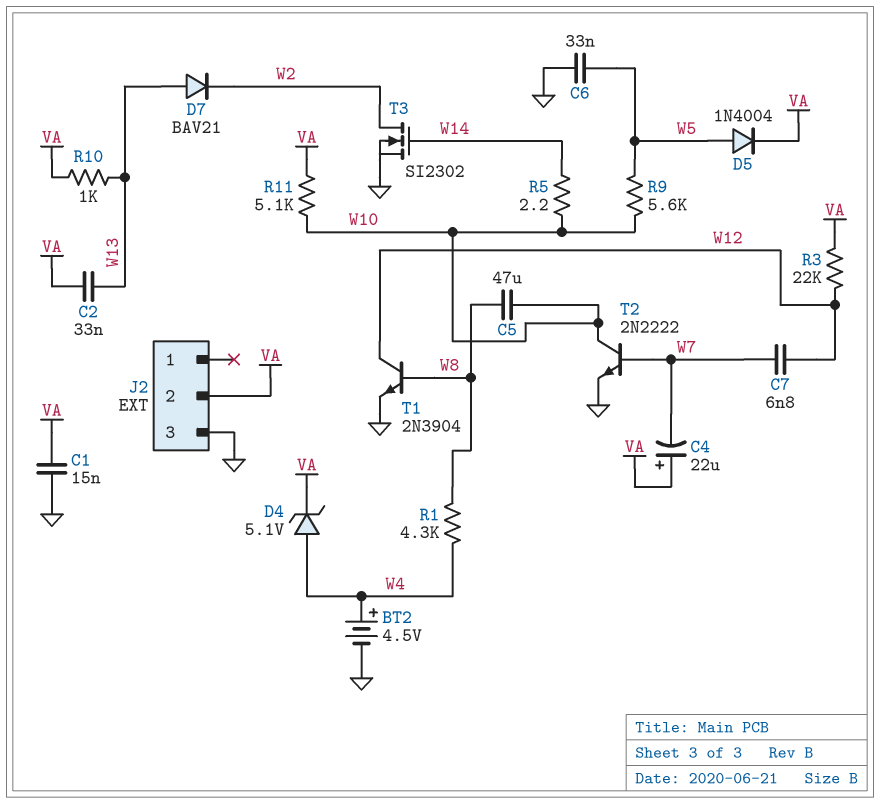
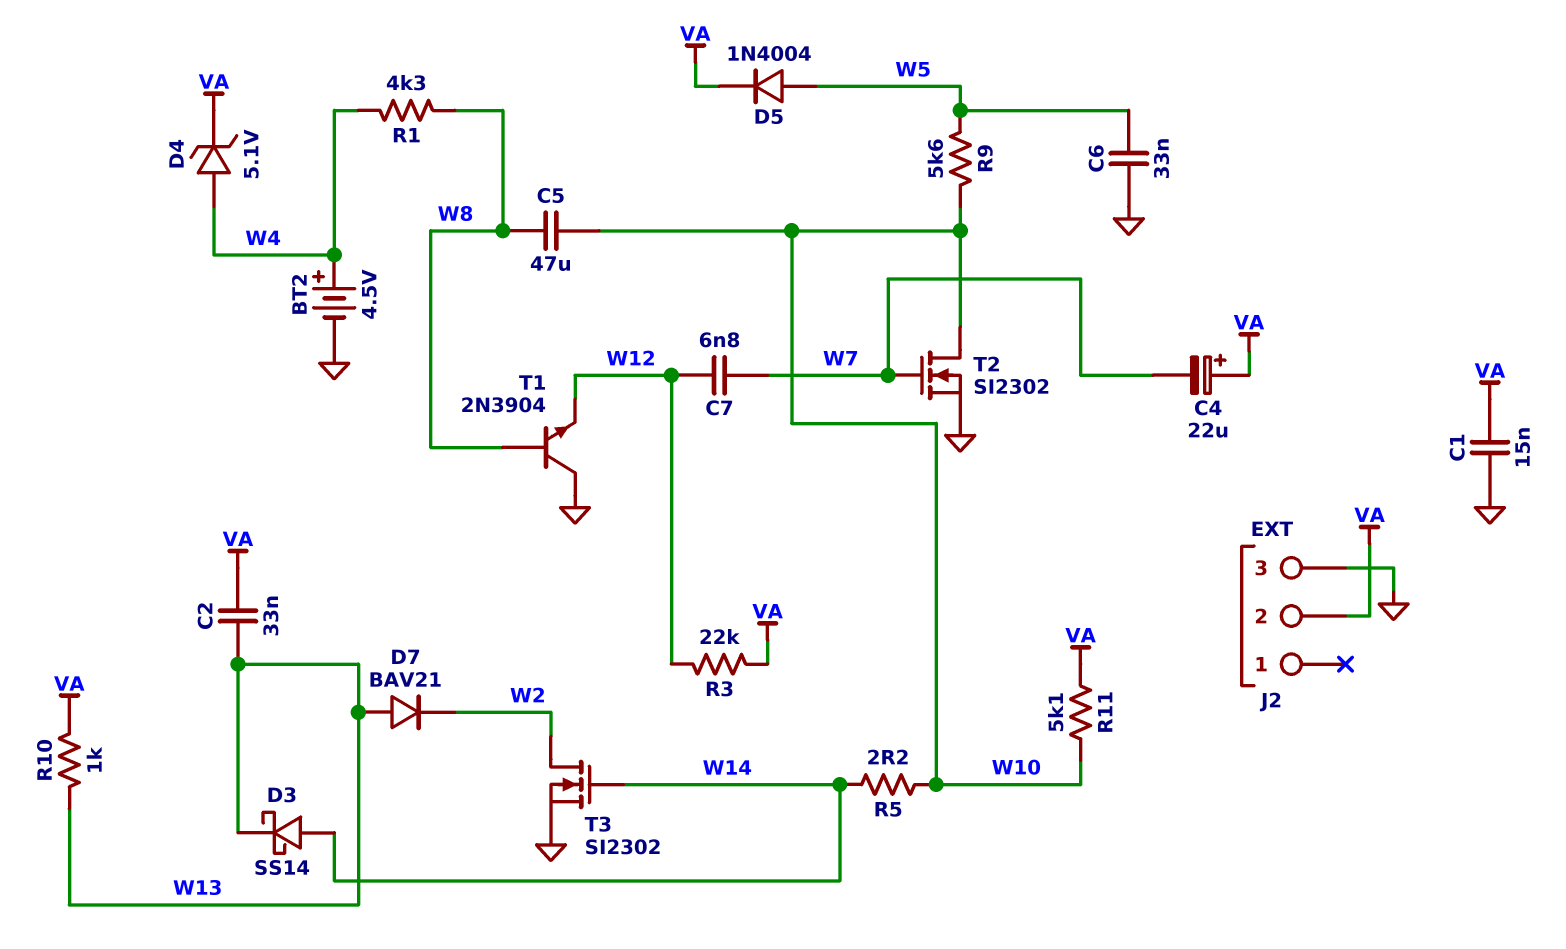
D3: none -> schottky SS14 (A W14, K W13)
T1: NPN 2N3904 (B W8, C W12, E GND) -> NPN 2N3904 (B W8, C GND, E W12)
T2: NPN 2N2222 (B W7, C W10, E GND) -> NMOS SI2302 (G W7, D W10, S GND)

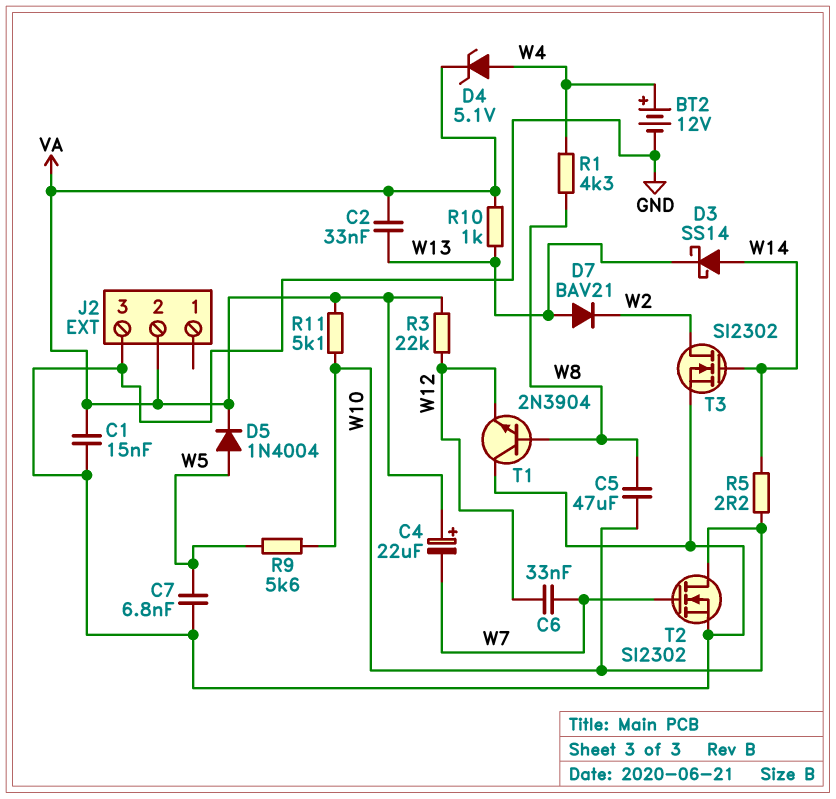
BT2: 4.5V (plus W4, minus GND) -> 12V (plus W4, minus GND)
C6: 33nF (GND, W5) -> 33nF (W7, W12)
C7: 6.8nF (W7, W12) -> 6.8nF (GND, W5)

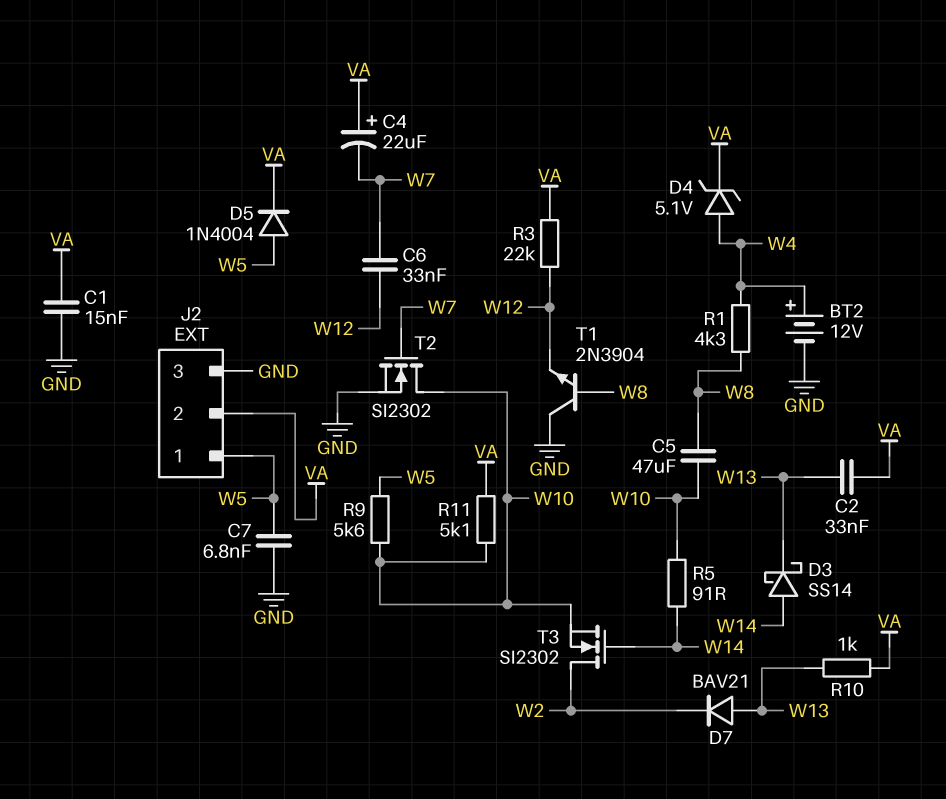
J2 pin 1: none -> W5
R5: 2.2 (W10, W14) -> 91 (W10, W14)
T3: NMOS SI2302 (G W14, D W2, S GND) -> NMOS SI2302 (G W14, D W2, S W10)

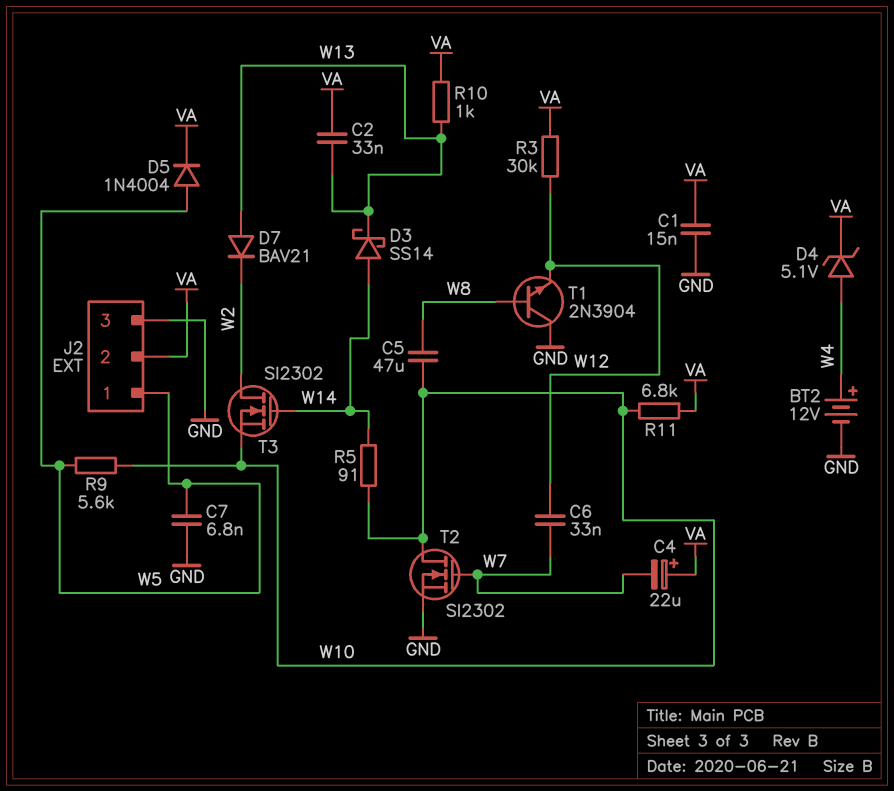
R1: 4.3k (W4, W8) -> none
R3: 22k (VA, W12) -> 30k (VA, W12)
R11: 5.1k (VA, W10) -> 6.8k (VA, W10)

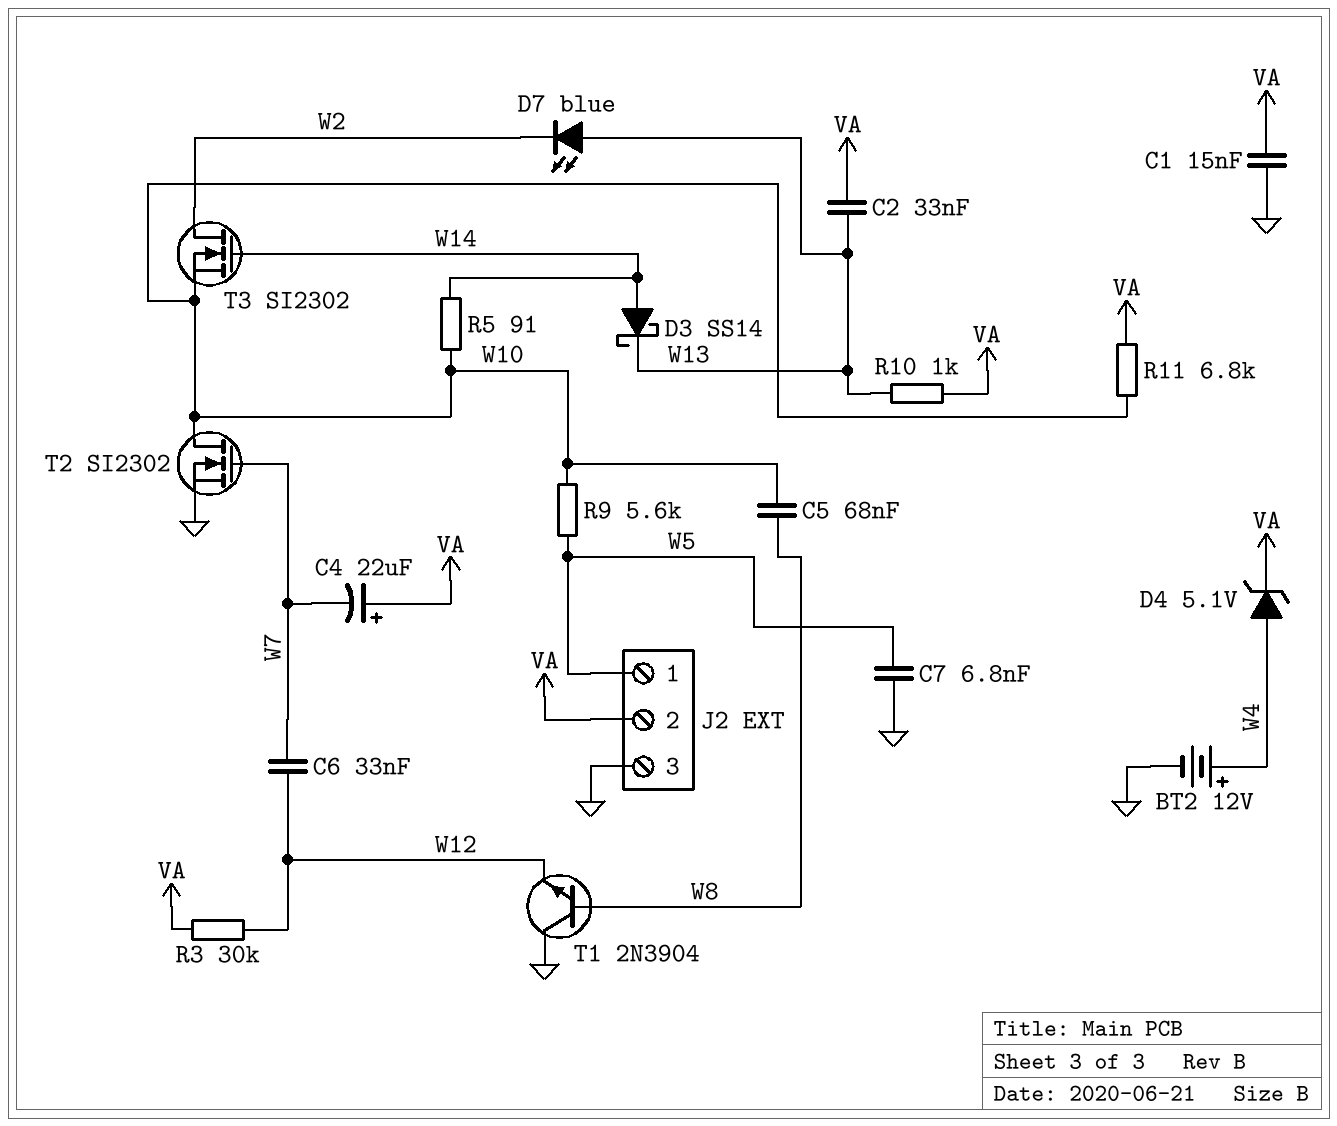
C5: 47uF (W8, W10) -> 68nF (W8, W10)
D5: diode 1N4004 (A W5, K VA) -> none
D7: diode BAV21 (A W13, K W2) -> LED blue (A W13, K W2)

